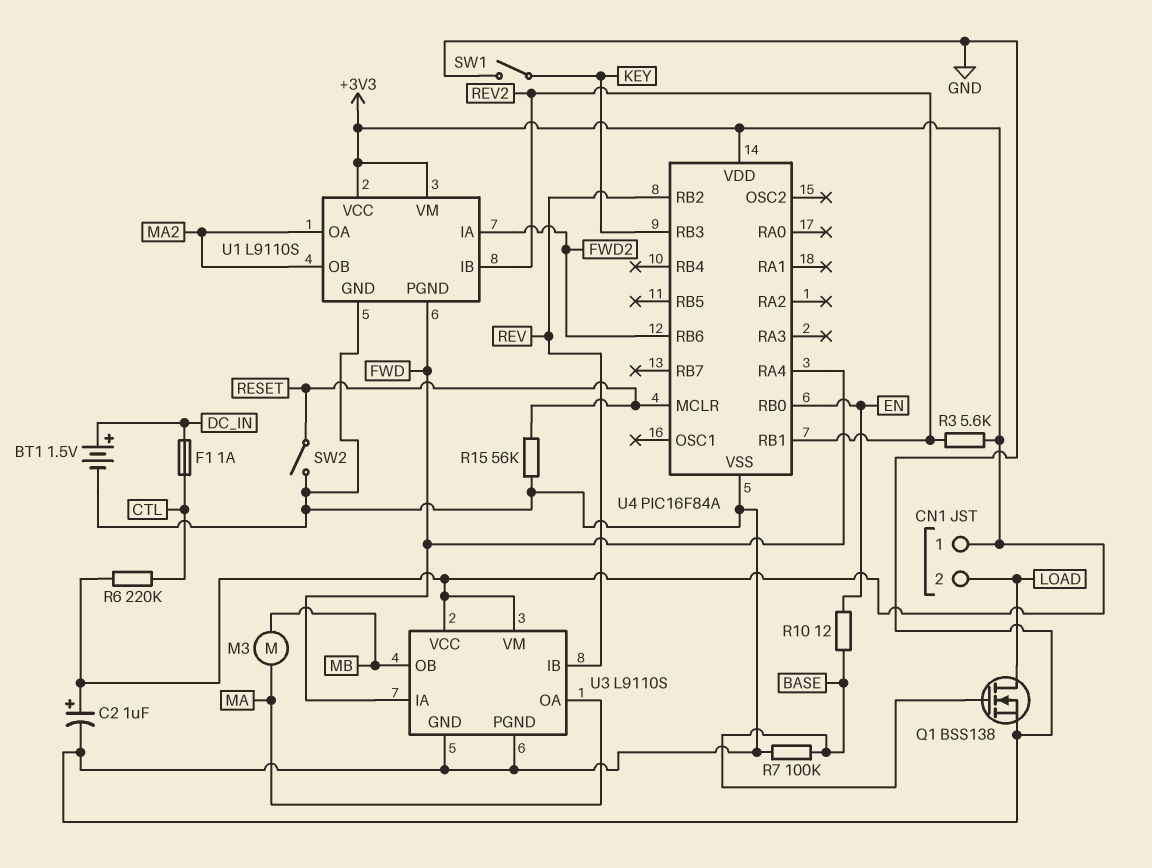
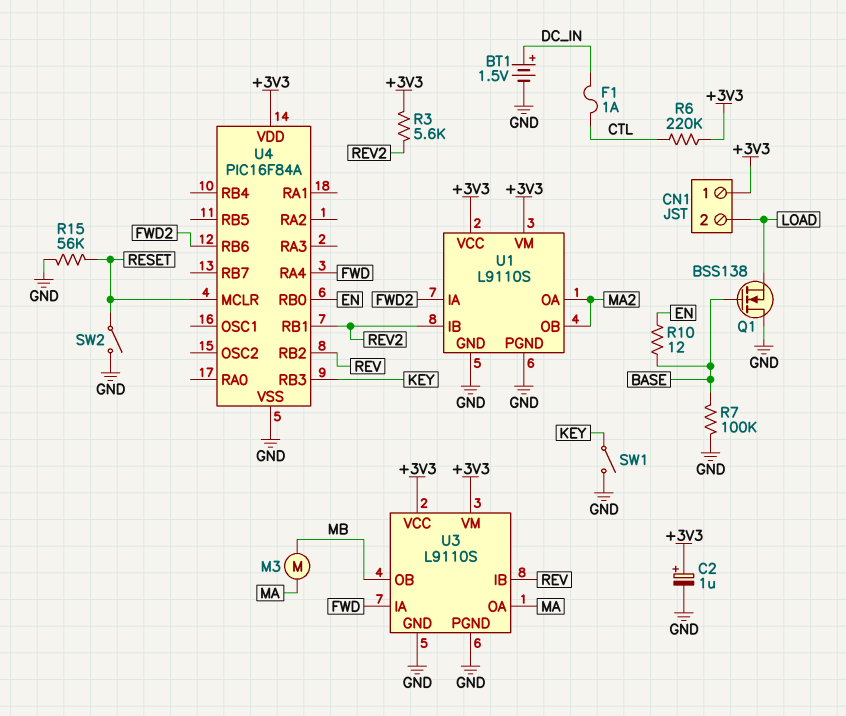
Q1: NMOS BSS138 (G BASE, D LOAD, S GND) -> NMOS BSS138 (G BASE, D GND, S LOAD)
U1 pin PGND: FWD -> GND

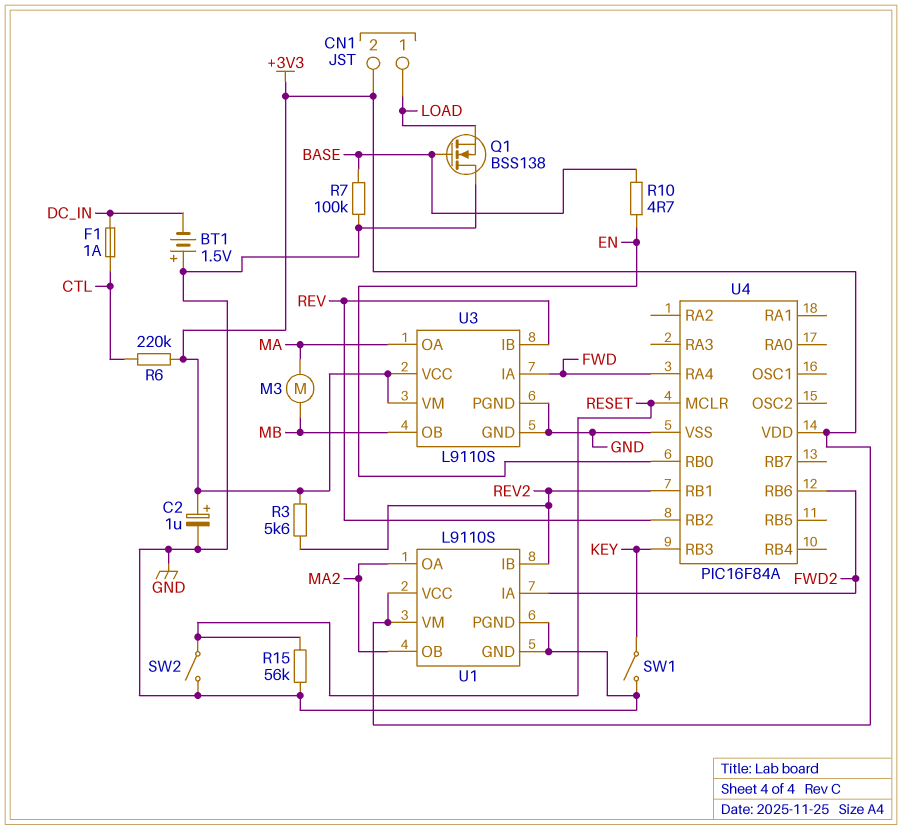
BT1: 1.5V (plus DC_IN, minus GND) -> 1.5V (plus GND, minus DC_IN)
CN1 pin 1: +3V3 -> LOAD
CN1 pin 2: LOAD -> +3V3
R10: 12 (BASE, EN) -> 4.7 (BASE, EN)

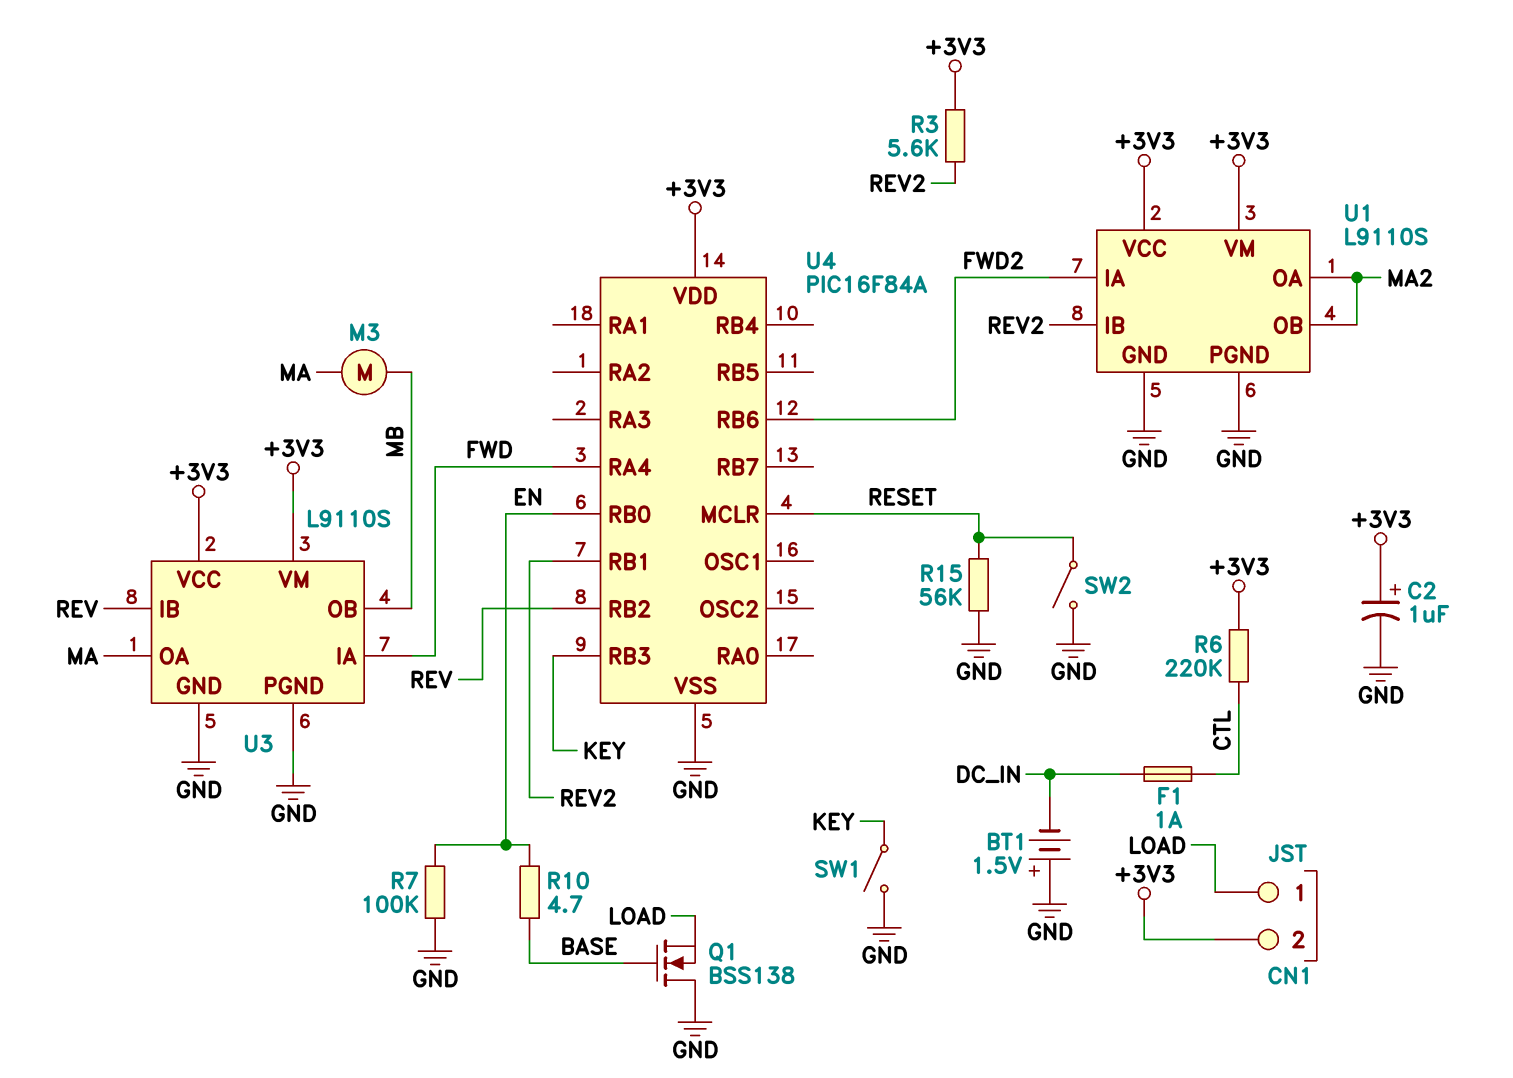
R7: 100k (BASE, GND) -> 100k (EN, GND)

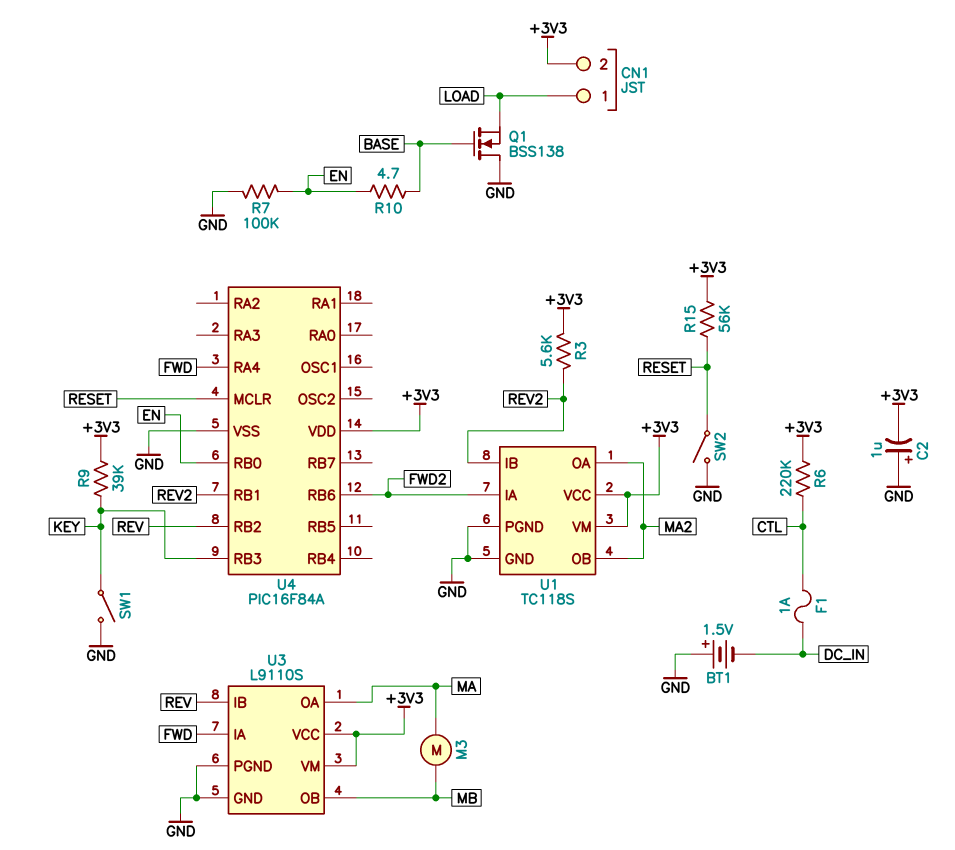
C2: 1uF (plus +3V3, minus GND) -> 1uF (plus GND, minus +3V3)
R9: none -> 39k (+3V3, KEY)
R15: 56k (GND, RESET) -> 56k (+3V3, RESET)
U1: L9110S -> TC118S

